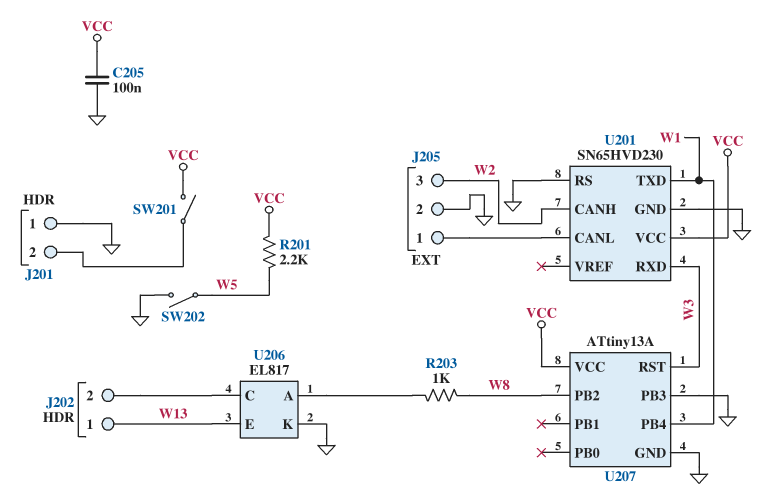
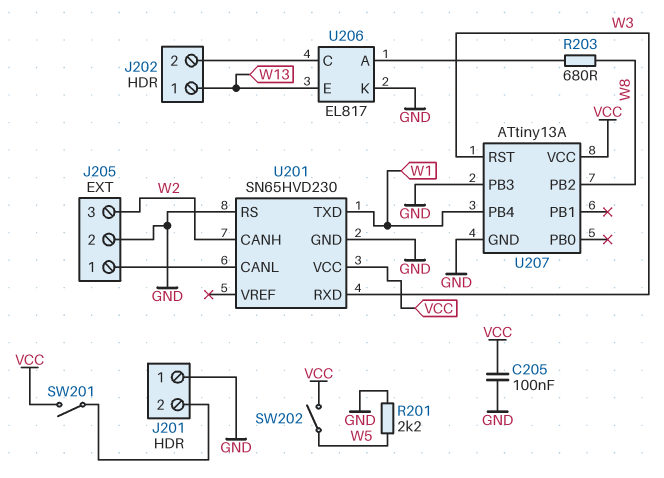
R201: 2.2k (VCC, W5) -> 2.2k (GND, W5)
R203: 1k (U206/A, W8) -> 680 (U206/A, W8)
SW202: switch (GND, W5) -> switch (VCC, W5)

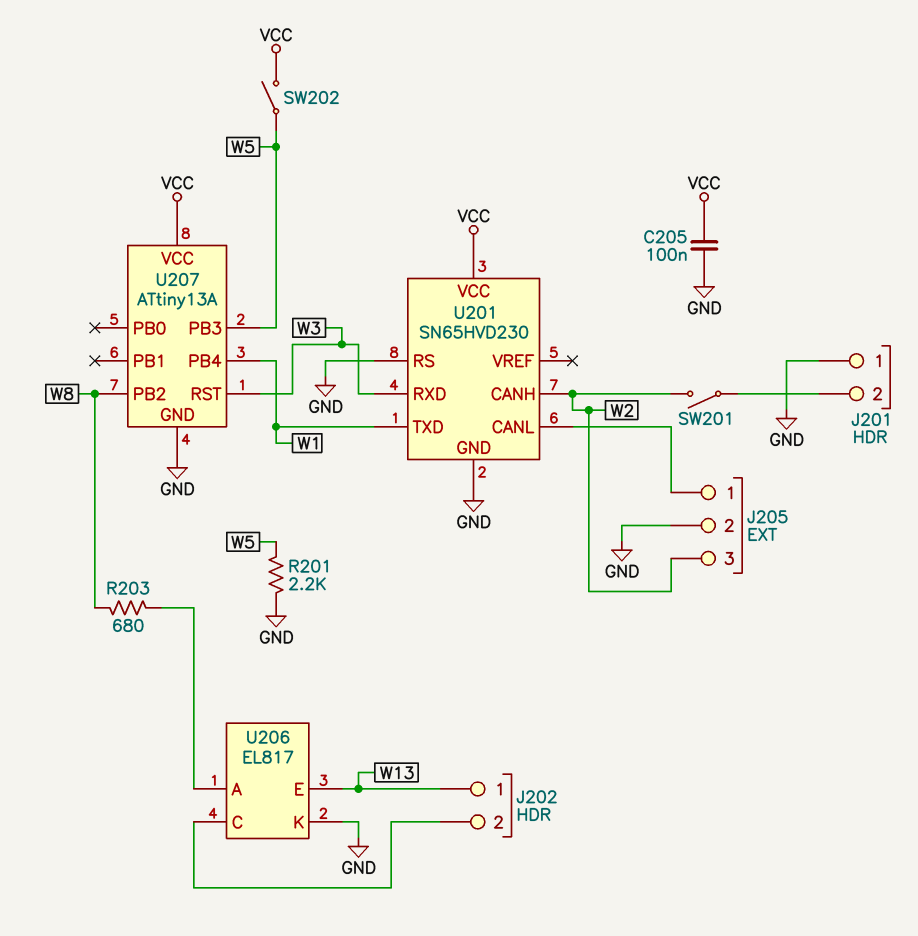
SW201: switch (J201/2, VCC) -> switch (J201/2, W2)
U207 pin PB3: GND -> W5

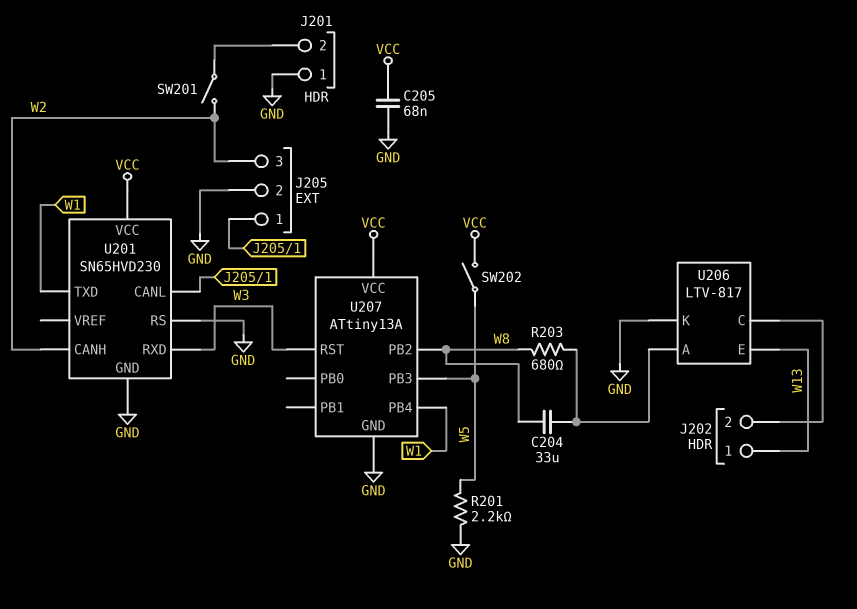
C204: none -> 33uF (U206/A, W8)
C205: 100nF (GND, VCC) -> 68nF (GND, VCC)
U206: EL817 -> LTV-817

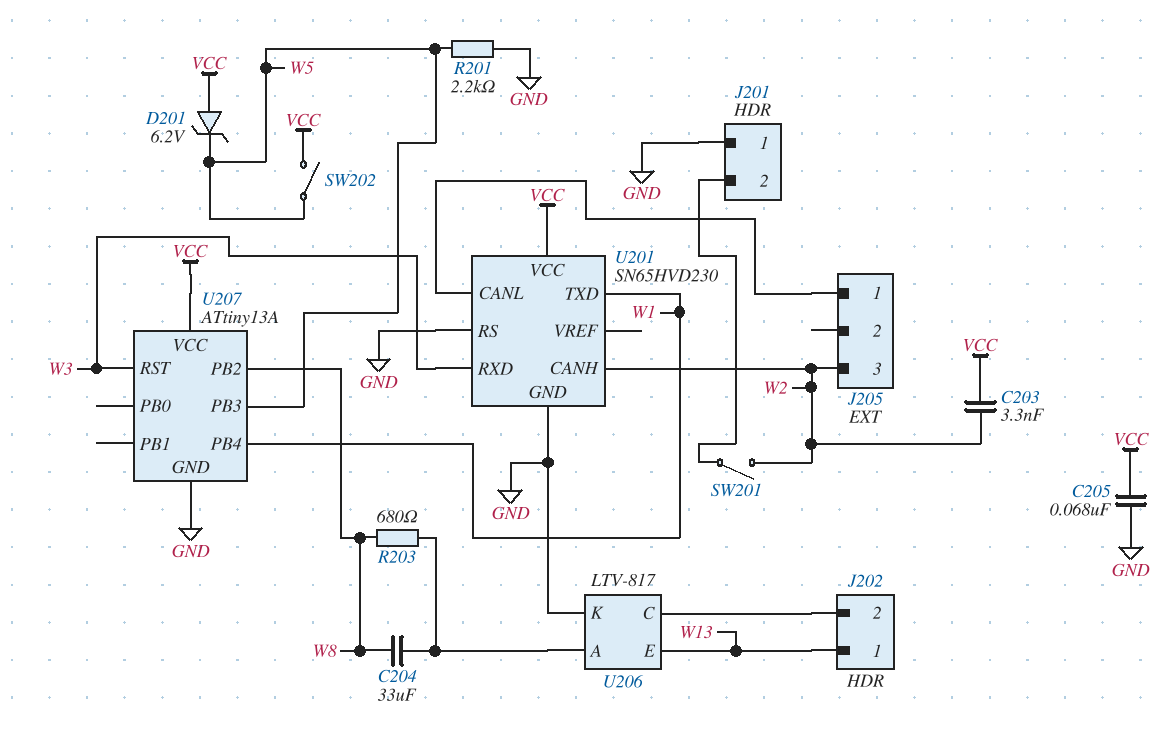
C203: none -> 3.3nF (VCC, W2)
D201: none -> zener 6.2V (A VCC, K W5)
J205 pin 2: GND -> none

